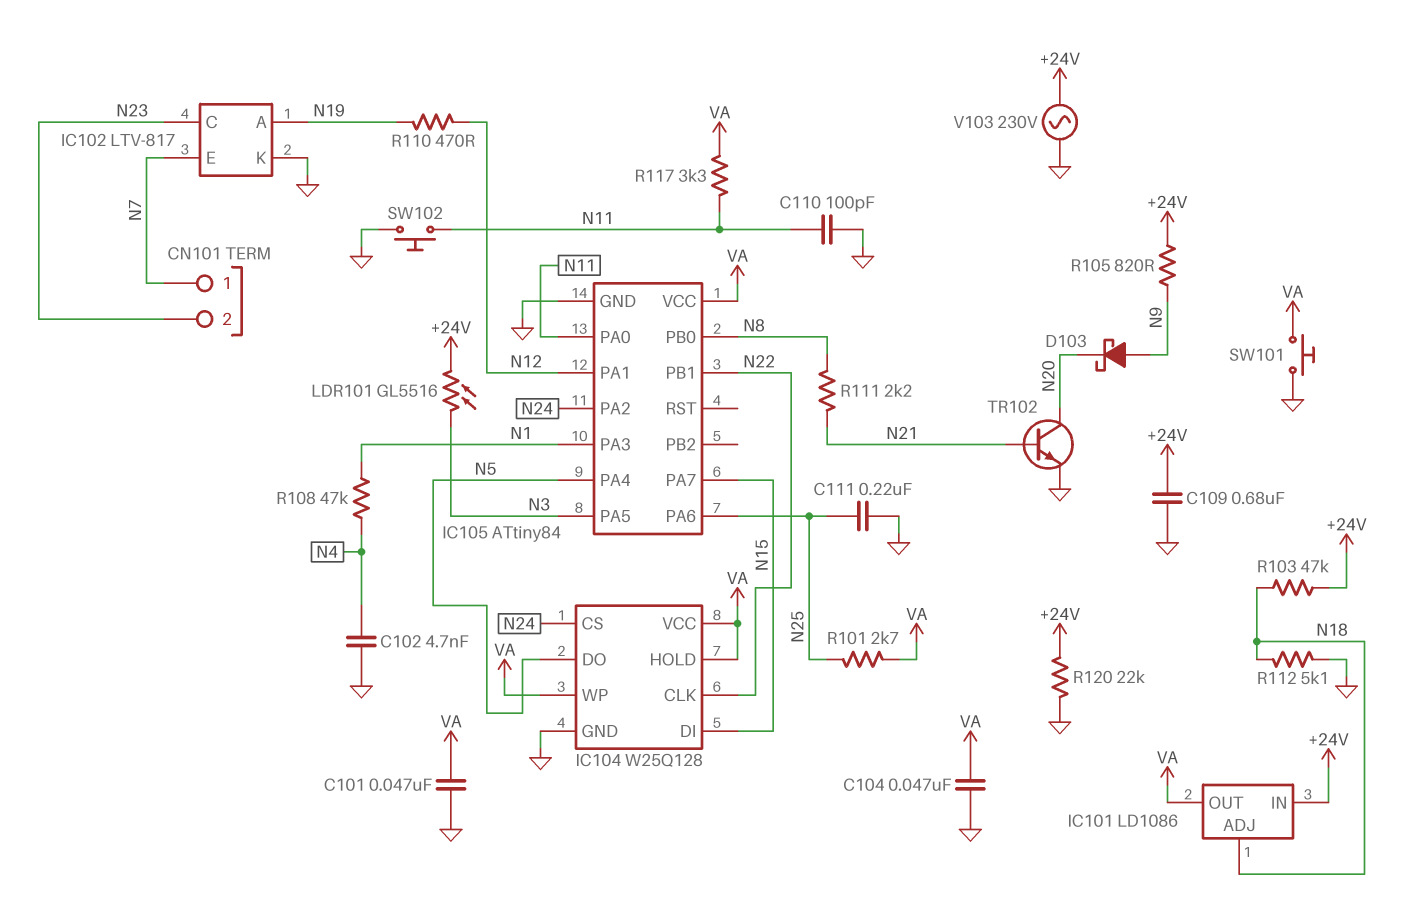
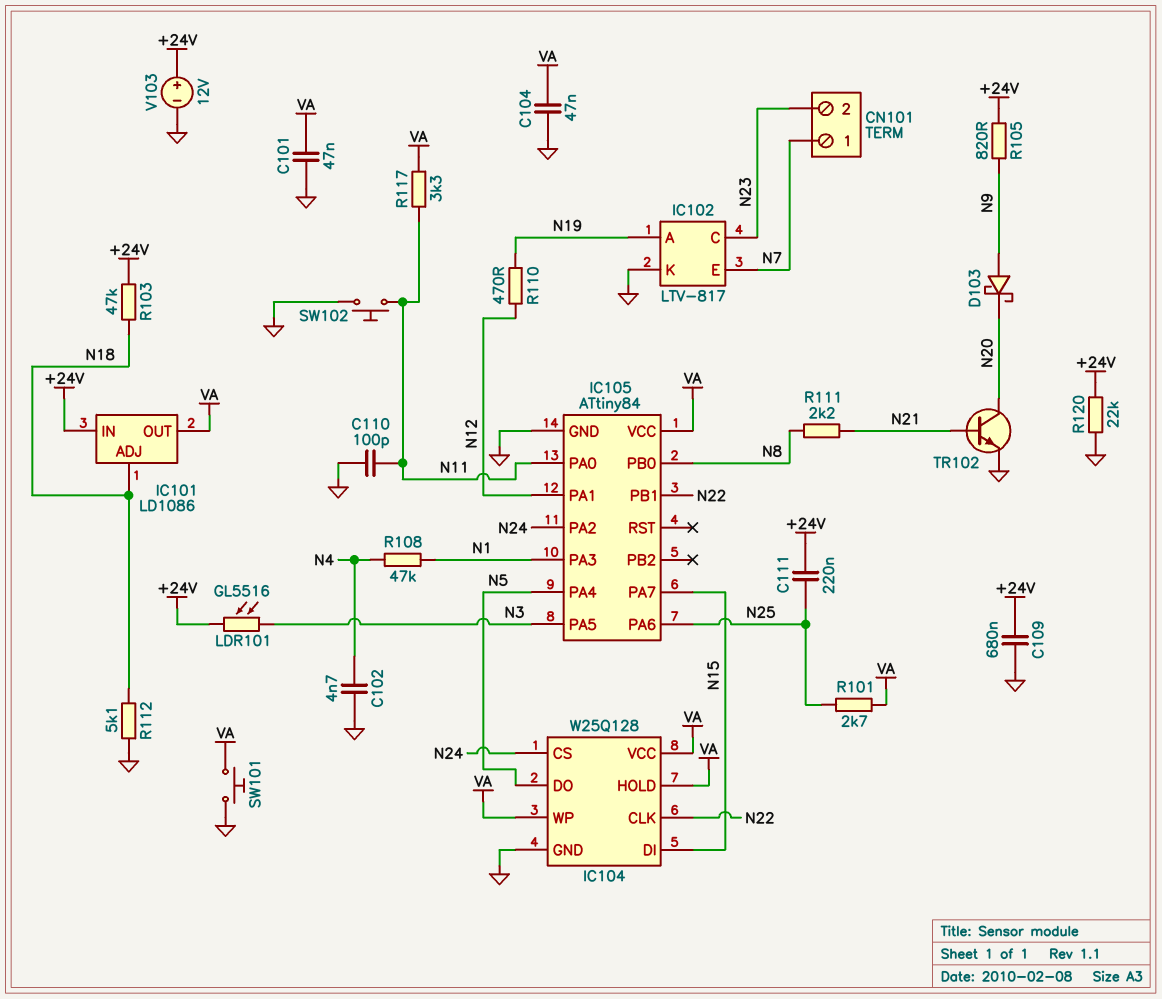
C111: 220nF (GND, N25) -> 220nF (+24V, N25)
V103: AC 230V (+24V, GND) -> 12V (plus +24V, minus GND)

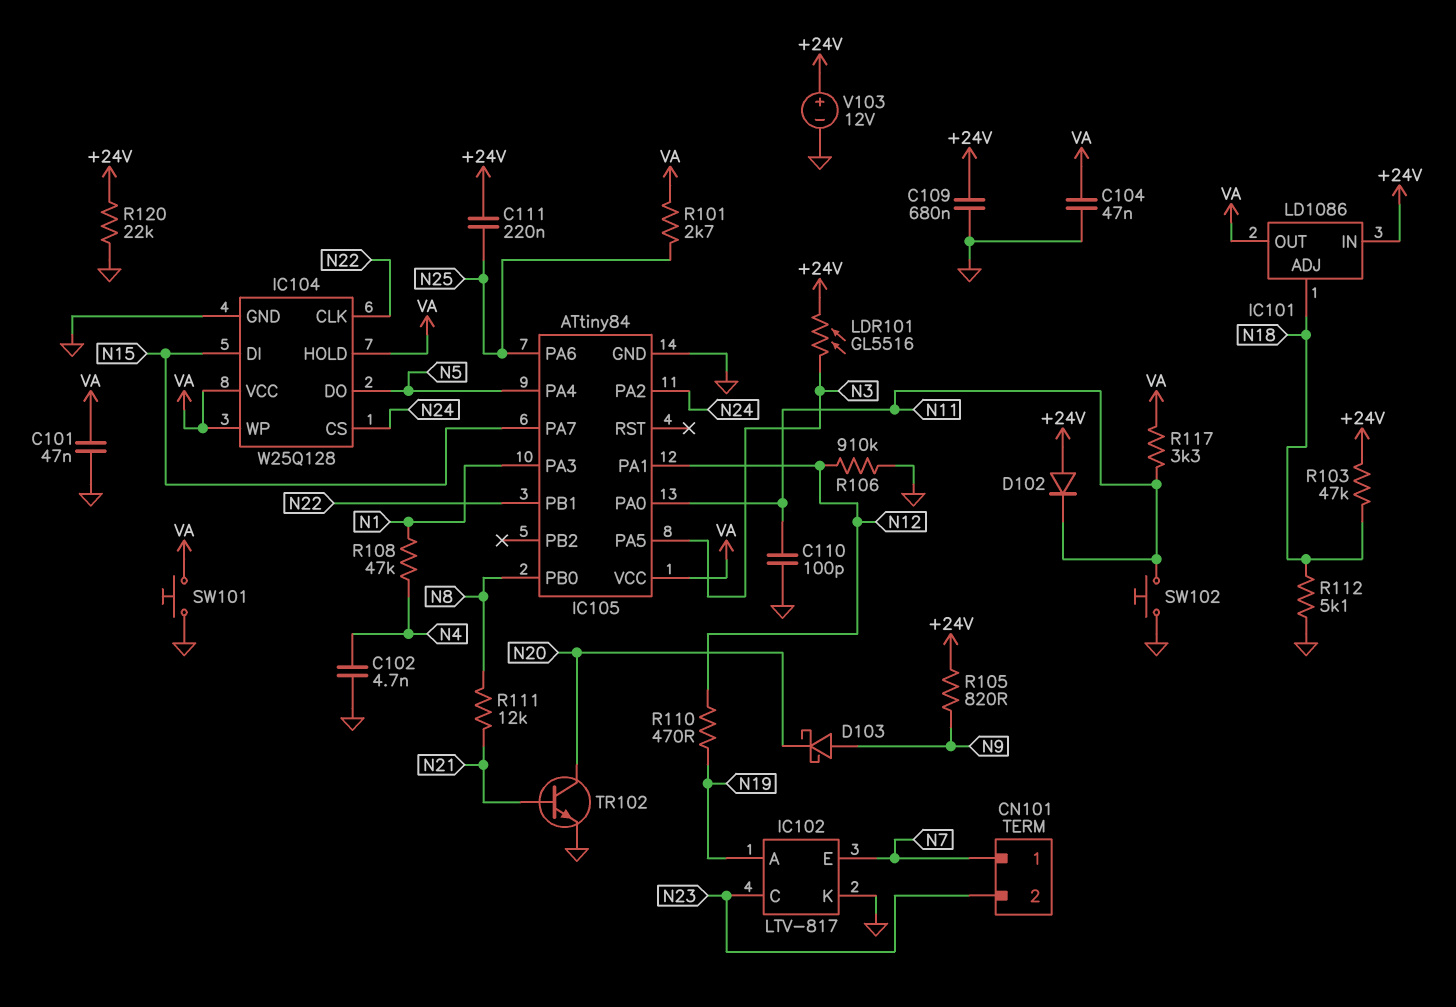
D102: none -> diode (A +24V, K N11)
R106: none -> 910k (GND, N12)
R111: 2.2k (N8, N21) -> 12k (N8, N21)

